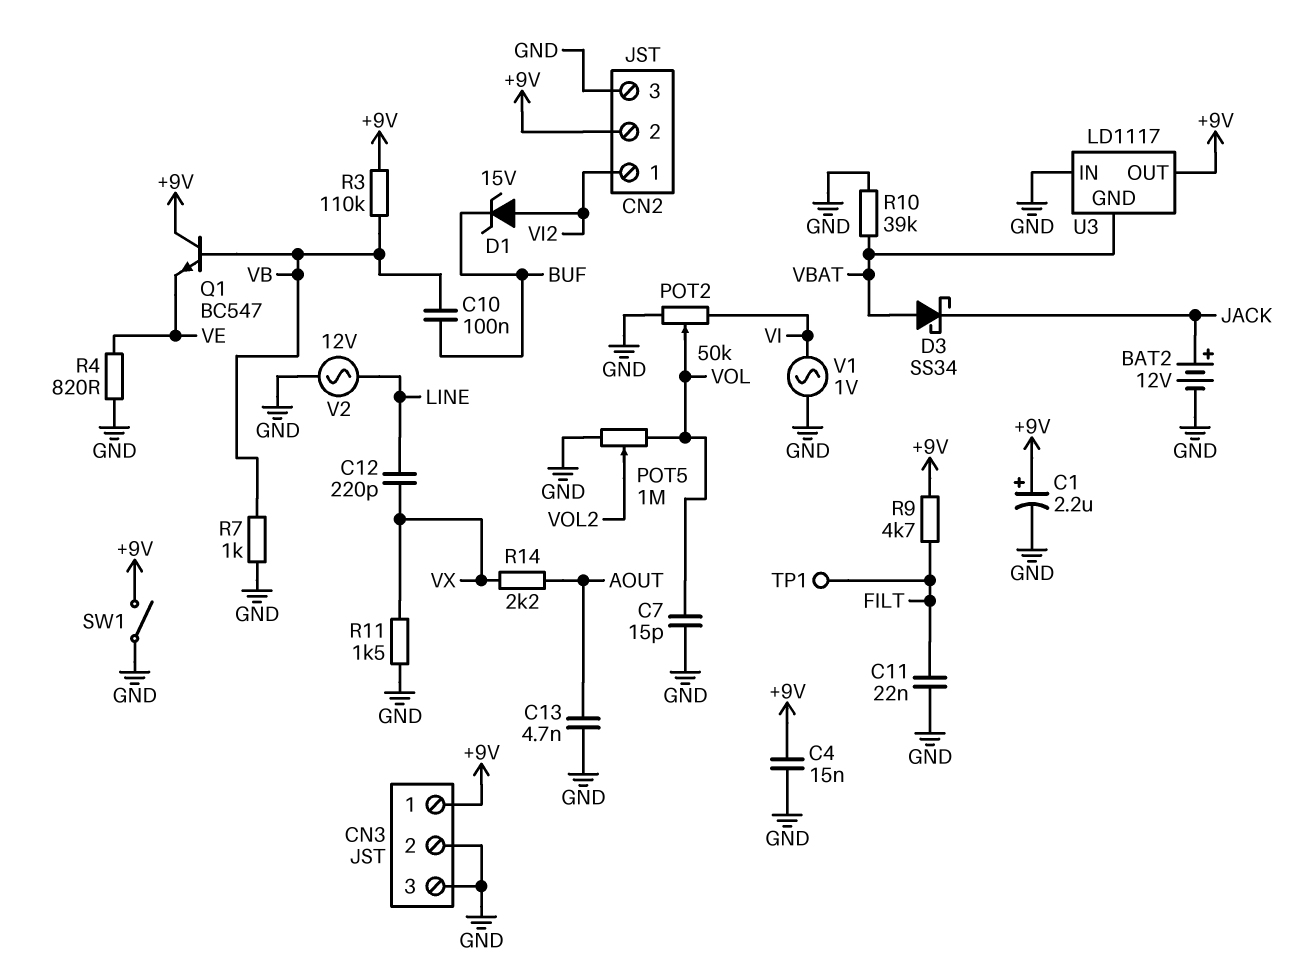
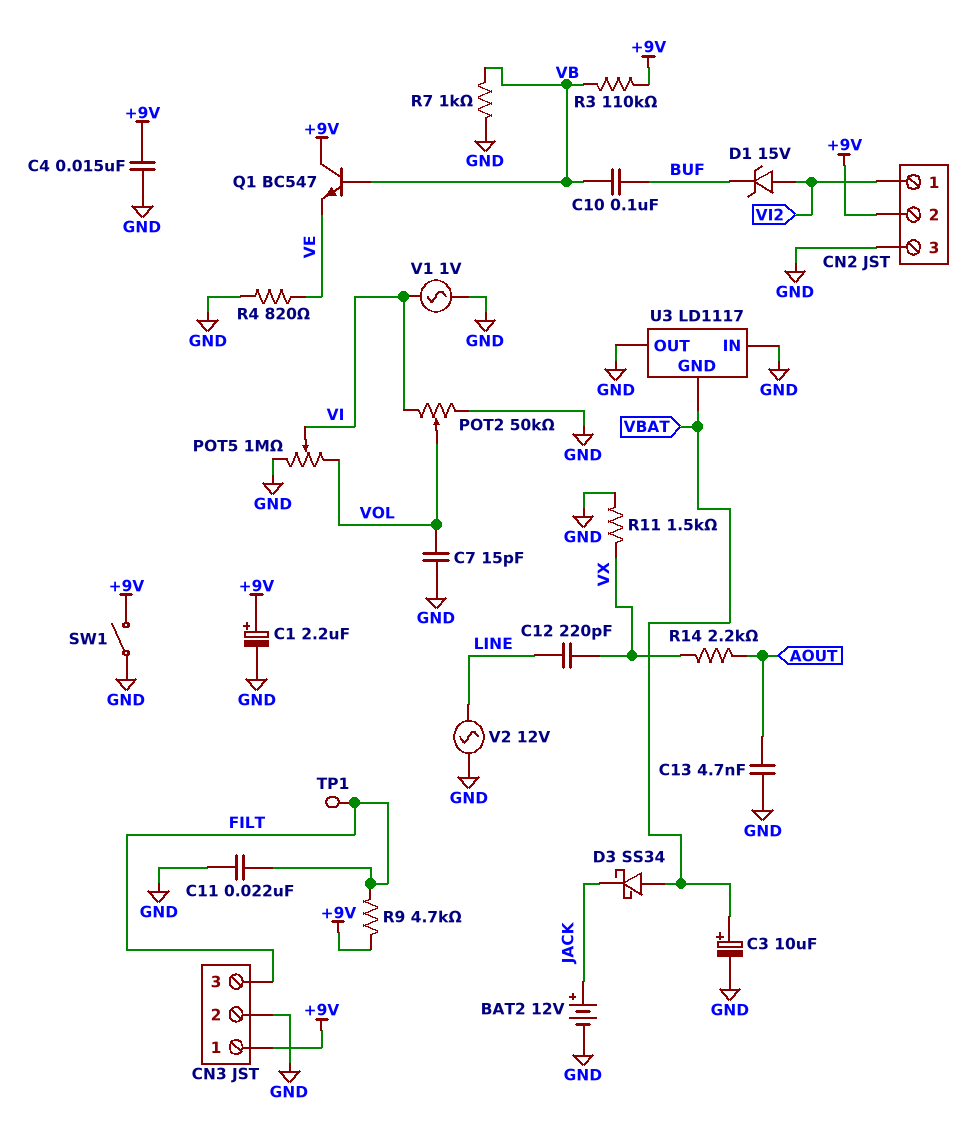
C3: none -> 10uF (plus VBAT, minus GND)
CN3 pin 3: GND -> FILT
POT5: 1M (GND, VOL, wiper VOL2) -> 1M (GND, VOL, wiper VI)
R10: 39k (GND, VBAT) -> none
U3 pin OUT: +9V -> GND

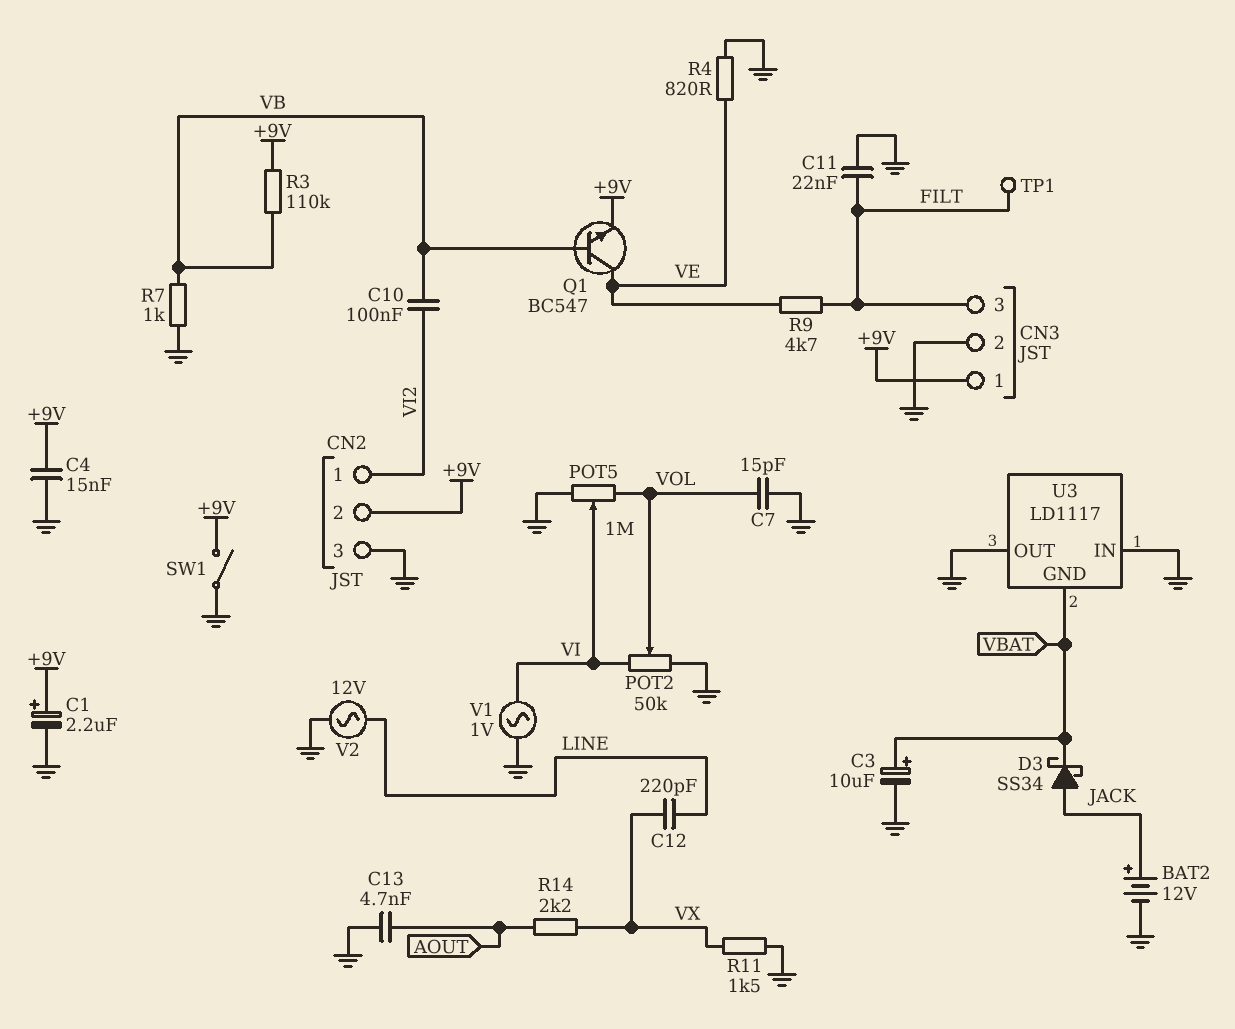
C10: 100nF (BUF, VB) -> 100nF (VB, VI2)
D1: zener 15V (A VI2, K BUF) -> none
D3: schottky SS34 (A VBAT, K JACK) -> schottky SS34 (A JACK, K VBAT)
Q1: NPN BC547 (B VB, C +9V, E VE) -> NPN BC547 (B VB, C VE, E +9V)
R9: 4.7k (+9V, FILT) -> 4.7k (FILT, VE)

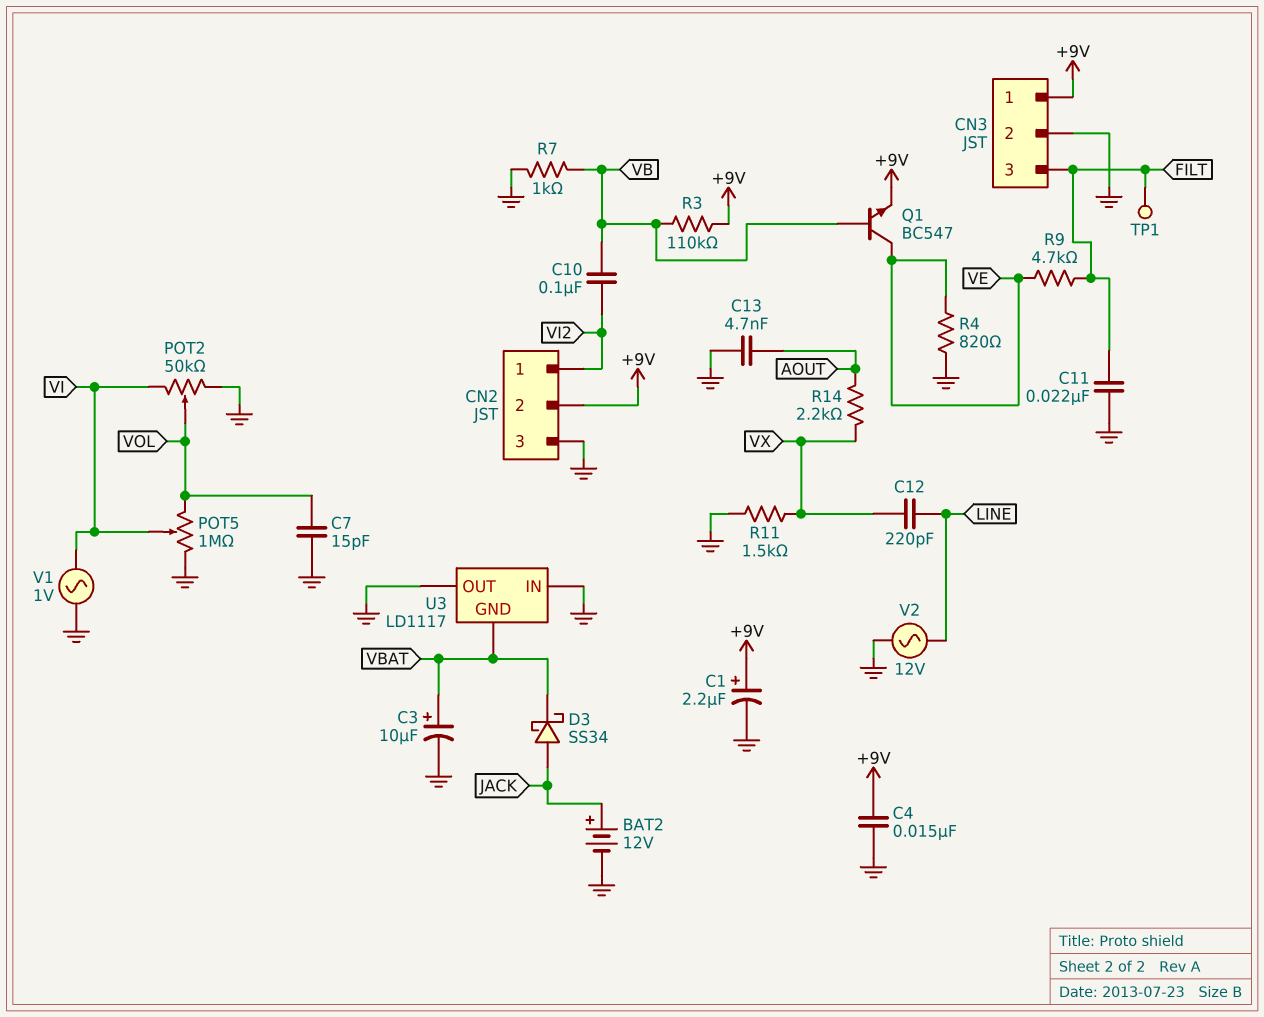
SW1: switch (+9V, GND) -> none

